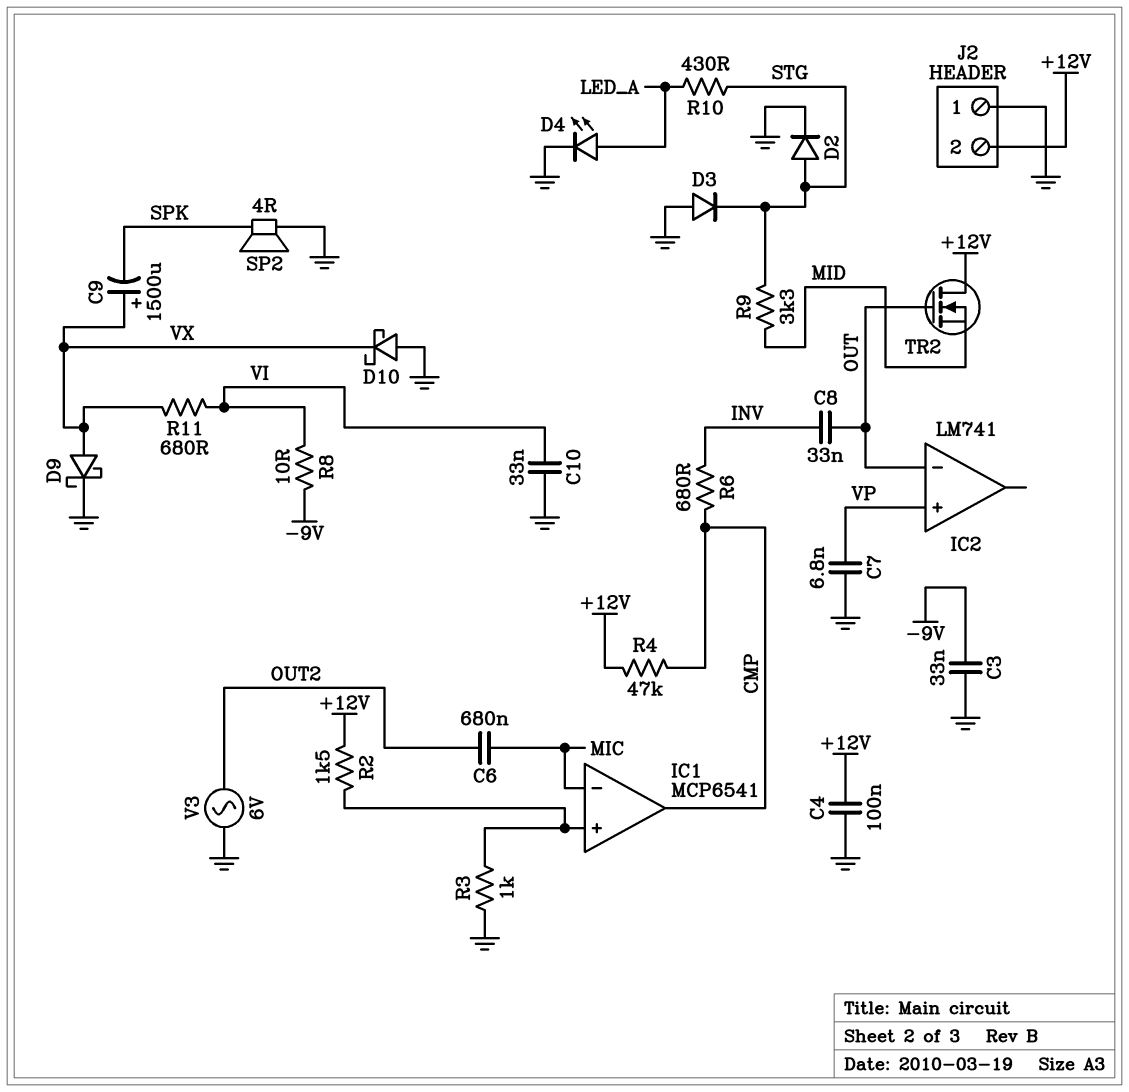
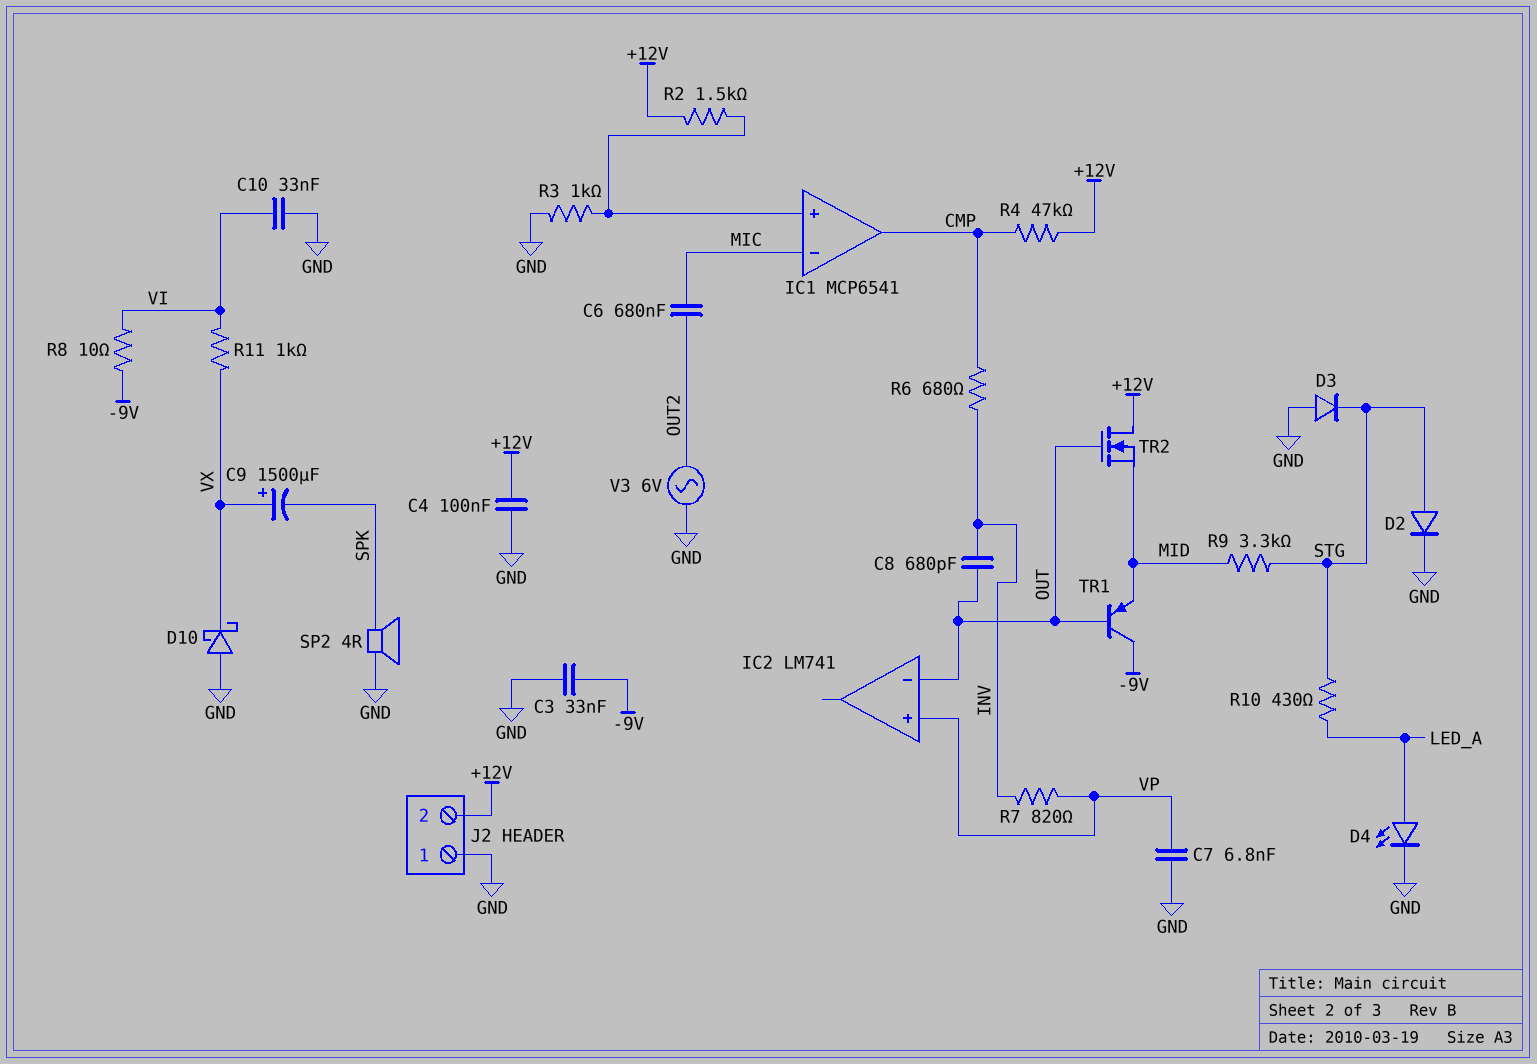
C8: 33nF (INV, OUT) -> 680pF (INV, OUT)
D9: schottky (A VX, K GND) -> none
R7: none -> 820 (INV, VP)
R11: 680 (VI, VX) -> 1k (VI, VX)
TR1: none -> PNP (B OUT, C -9V, E MID)

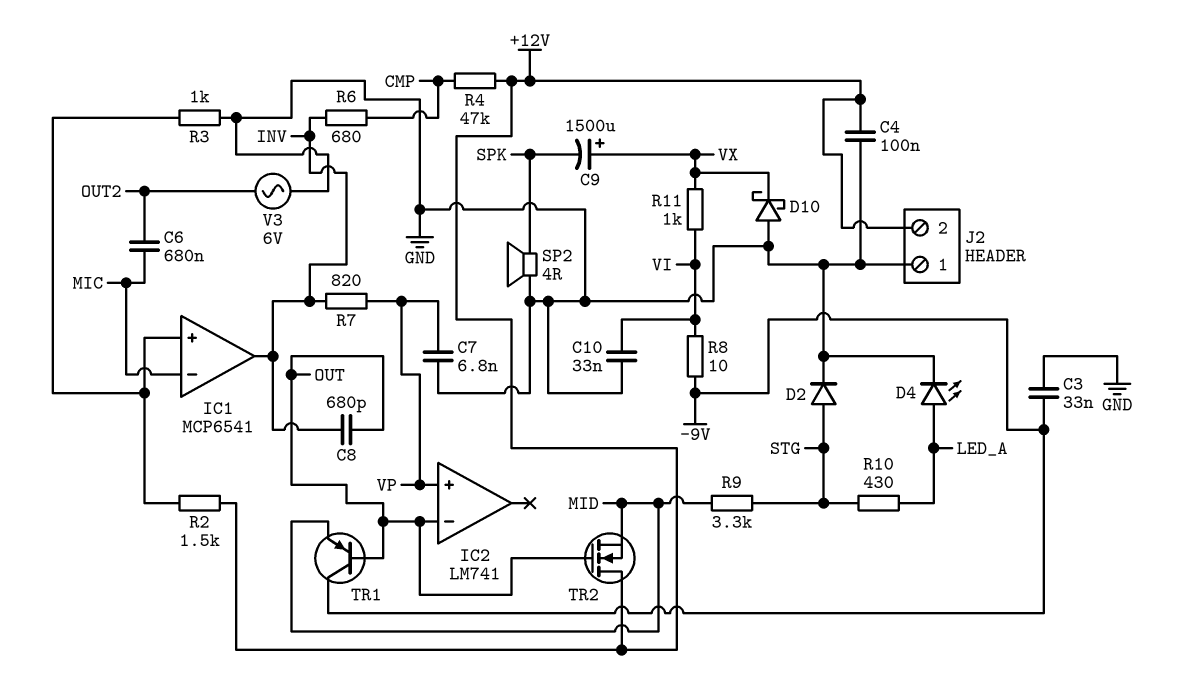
D3: diode (A GND, K STG) -> none
IC1 pin out: CMP -> INV

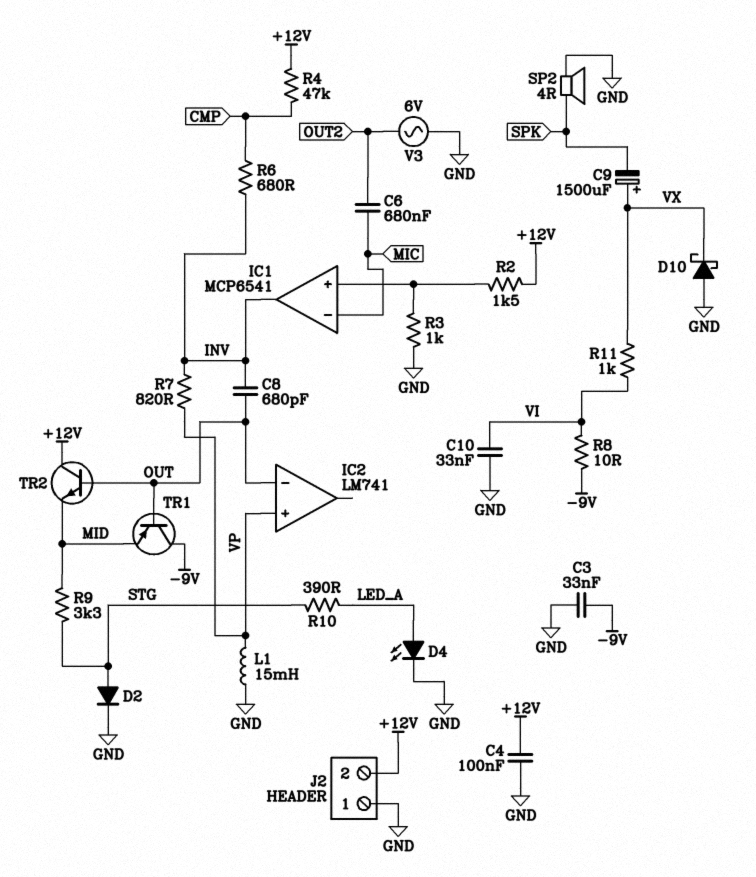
C7: 6.8nF (GND, VP) -> none
L1: none -> 15mH (GND, VP)
R10: 430 (LED_A, STG) -> 390 (LED_A, STG)
TR2: NMOS (G OUT, D +12V, S MID) -> NPN (B OUT, C +12V, E MID)

